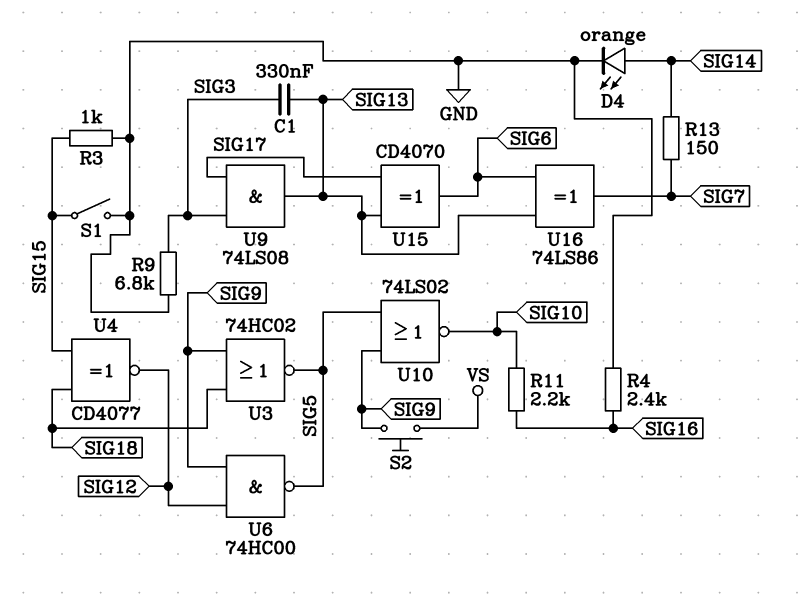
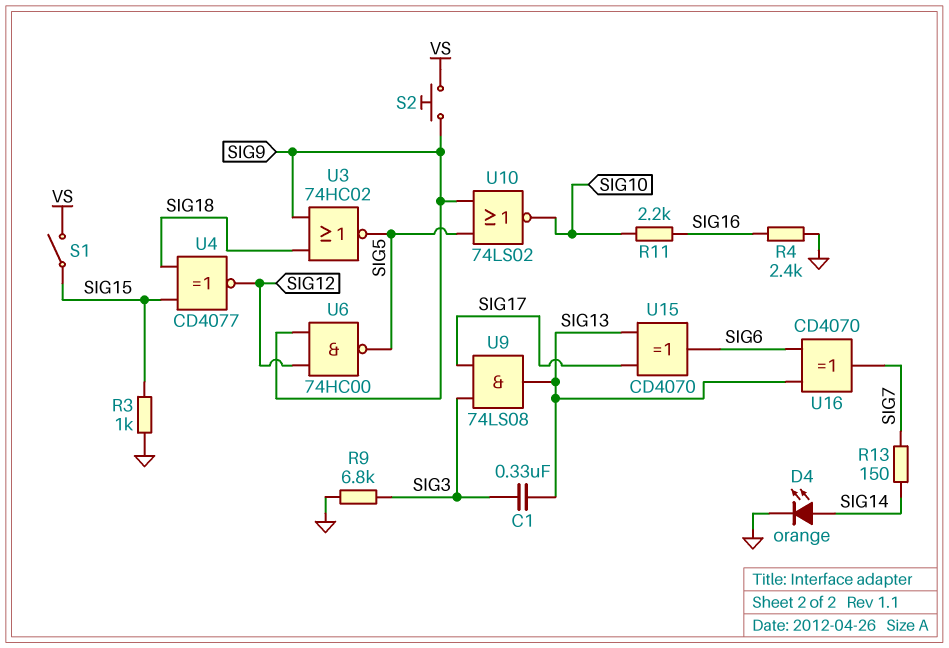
S1: switch (GND, SIG15) -> switch (SIG15, VS)
U16: XOR 74LS86 (in SIG6, in SIG13, out SIG7) -> XOR CD4070 (in SIG6, in SIG13, out SIG7)

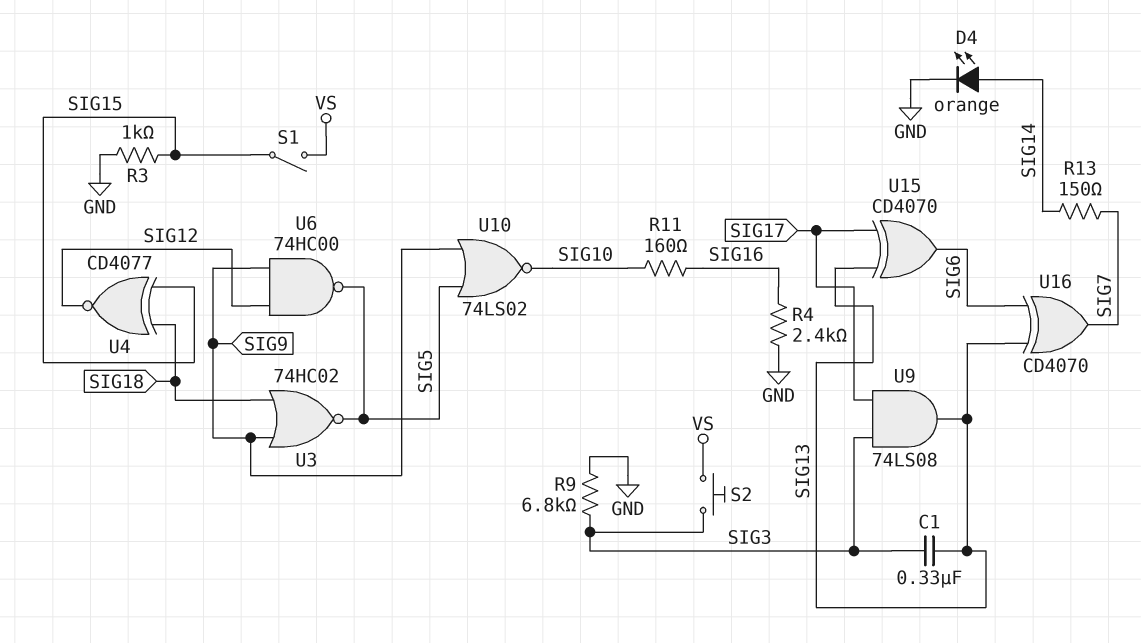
R11: 2.2k (SIG10, SIG16) -> 160 (SIG10, SIG16)
S2: button (SIG9, VS) -> button (SIG3, VS)

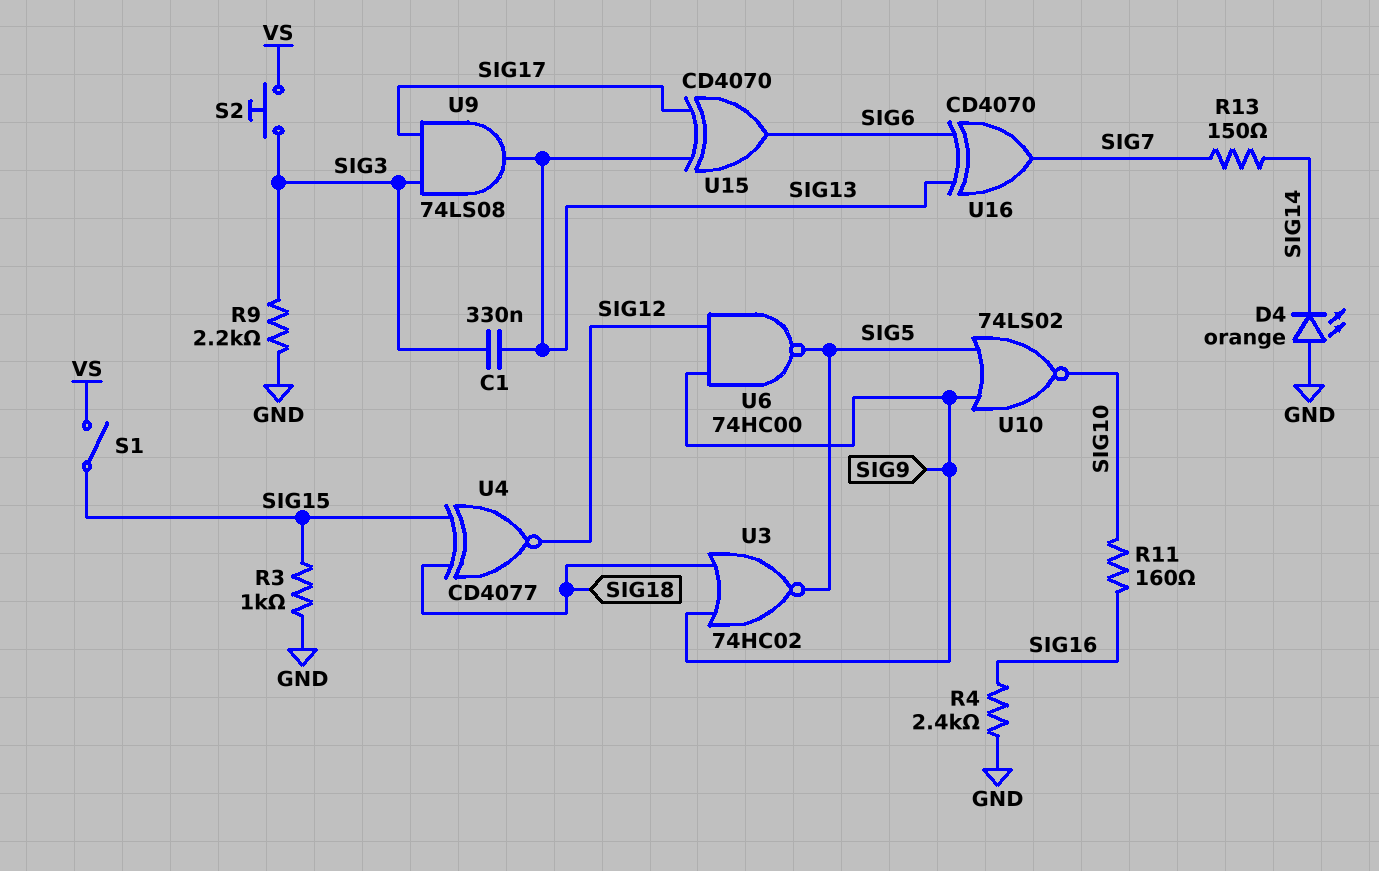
D4: LED orange (A SIG14, K GND) -> LED orange (A GND, K SIG14)
R9: 6.8k (GND, SIG3) -> 2.2k (GND, SIG3)

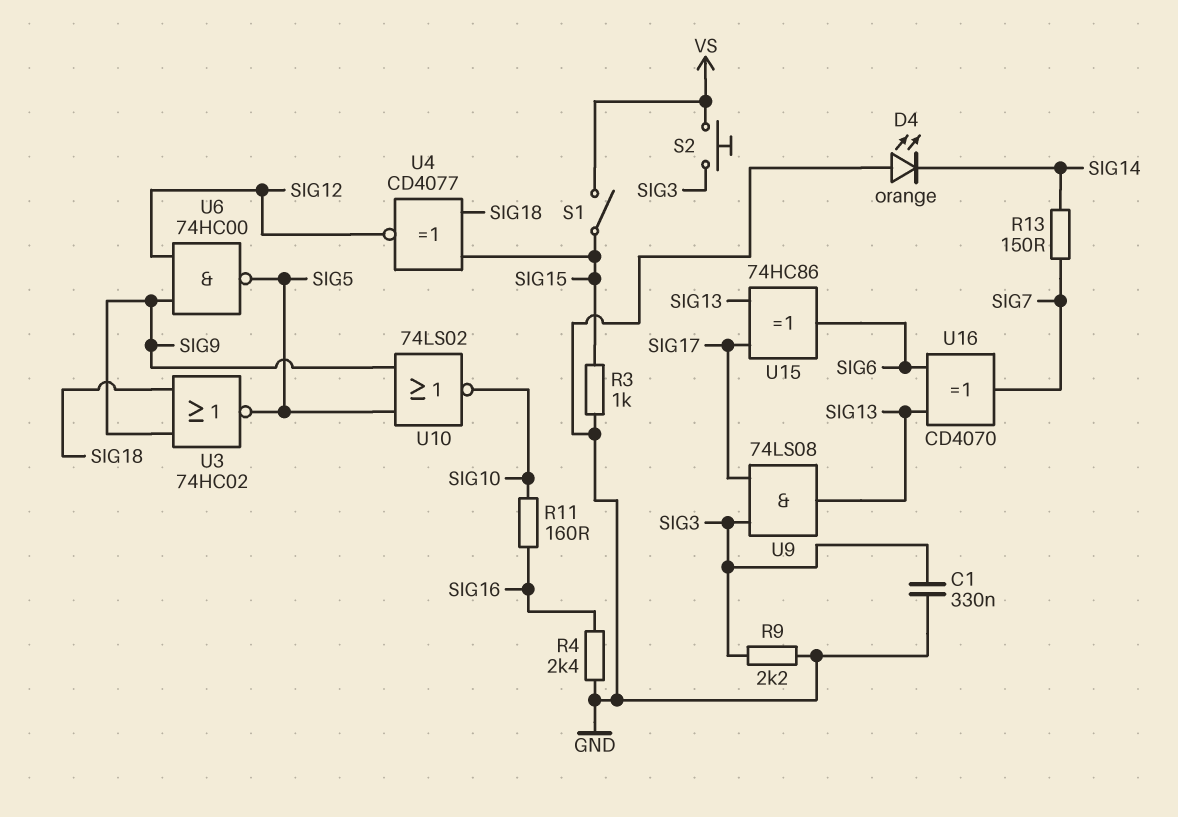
C1: 330nF (SIG3, SIG13) -> 330nF (GND, SIG3)
U15: XOR CD4070 (in SIG13, in SIG17, out SIG6) -> XOR 74HC86 (in SIG13, in SIG17, out SIG6)

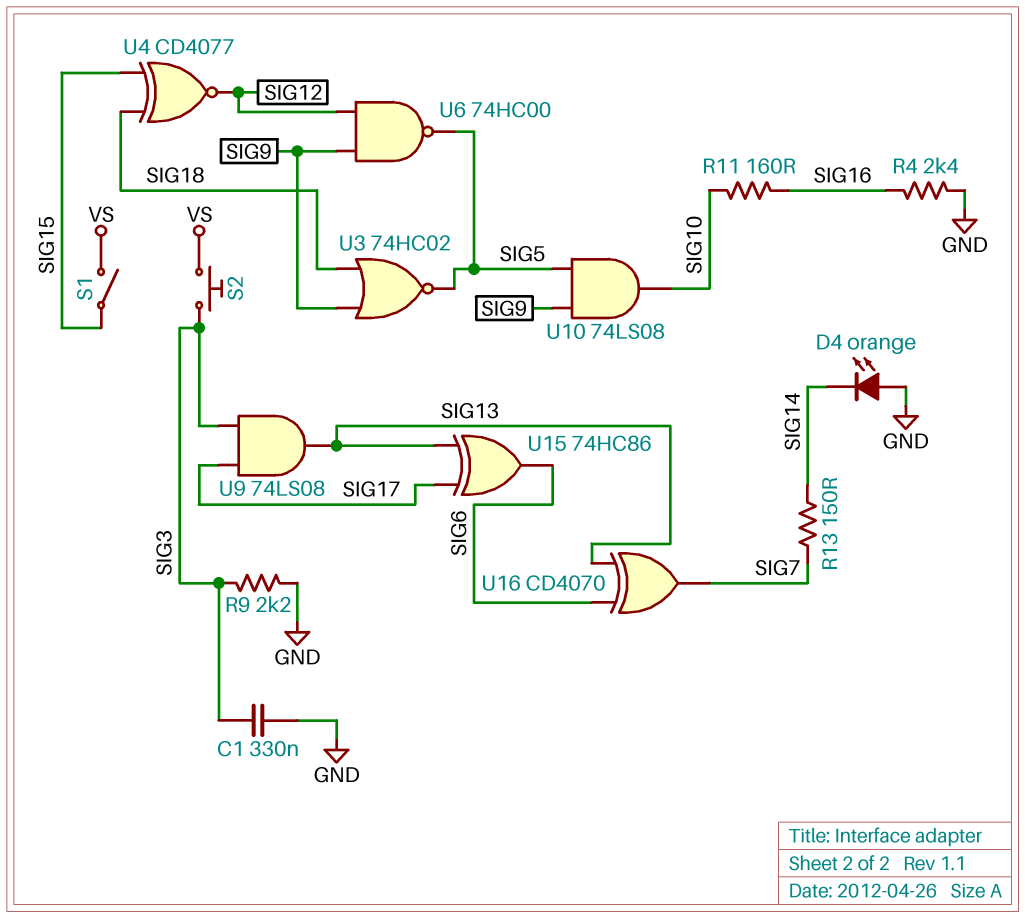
R3: 1k (GND, SIG15) -> none
U10: NOR 74LS02 (in SIG5, in SIG9, out SIG10) -> AND 74LS08 (in SIG5, in SIG9, out SIG10)

